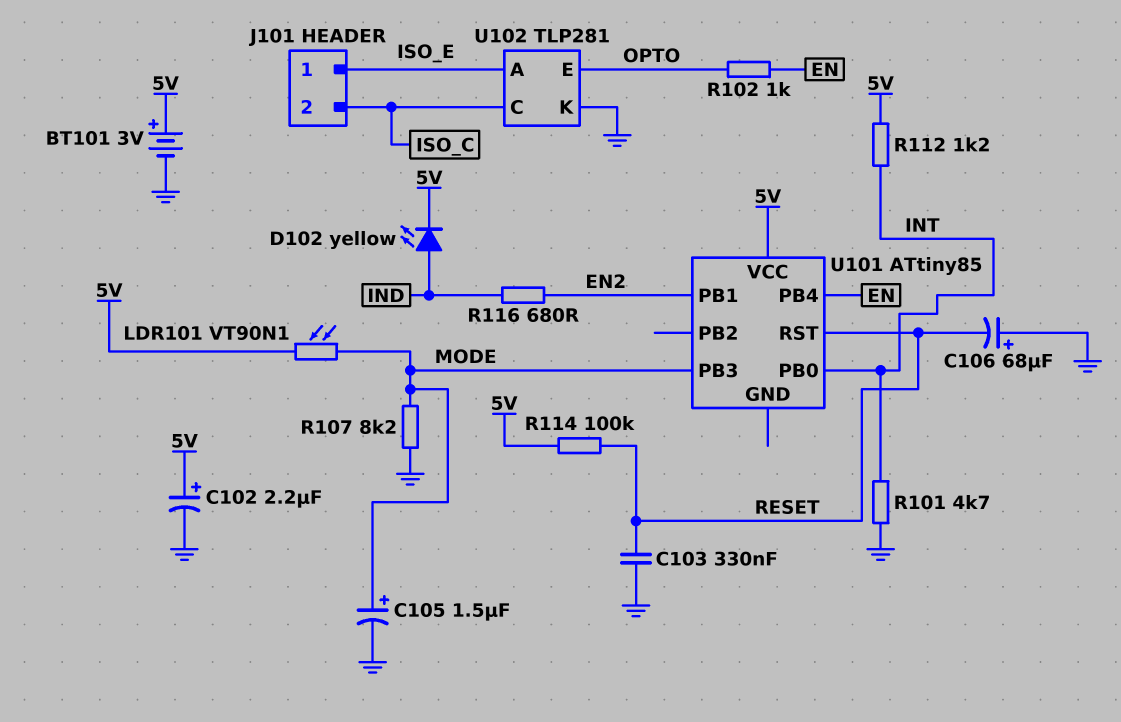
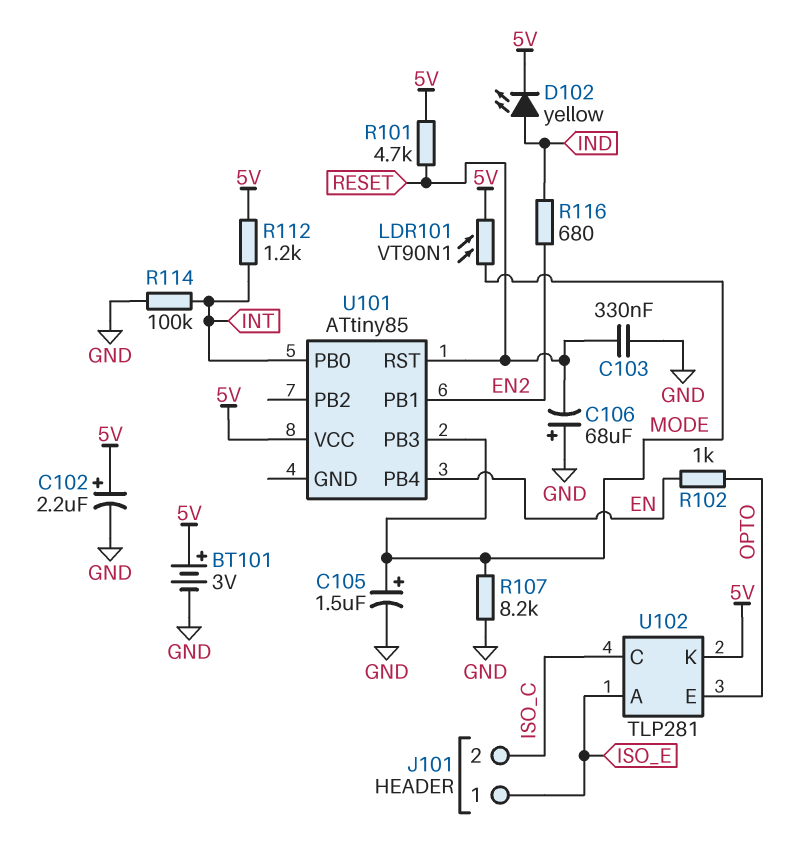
R101: 4.7k (GND, INT) -> 4.7k (5V, RESET)
R114: 100k (5V, RESET) -> 100k (GND, INT)
U102 pin K: GND -> 5V

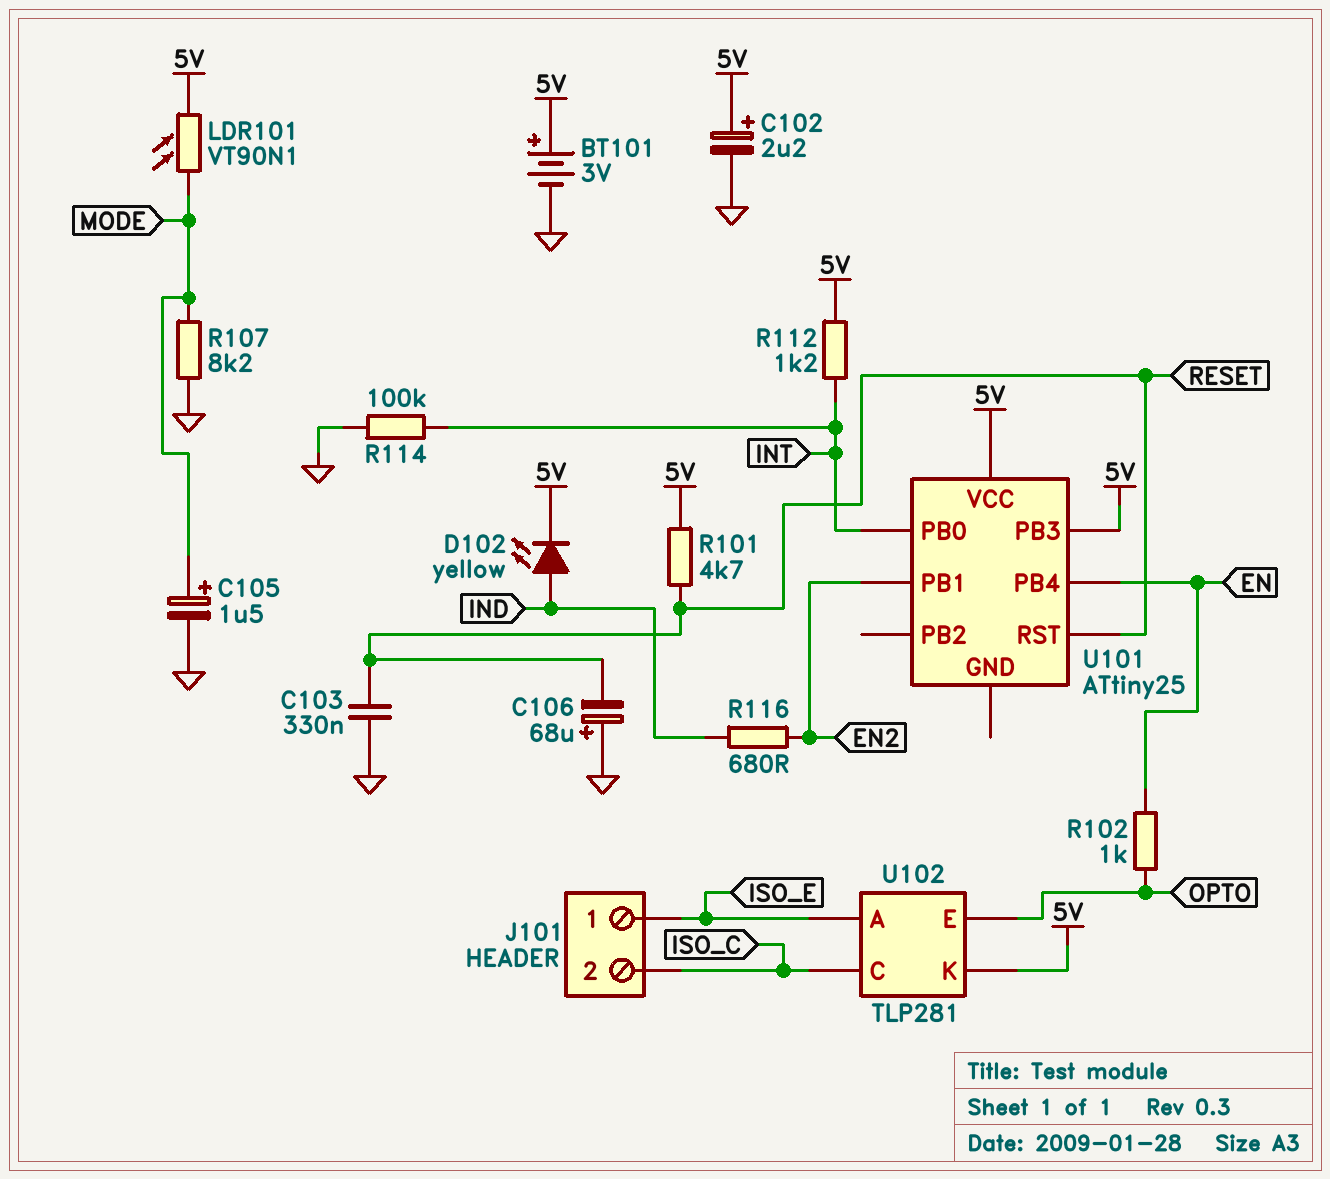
U101: ATtiny85 -> ATtiny25
U101 pin PB3: MODE -> 5V

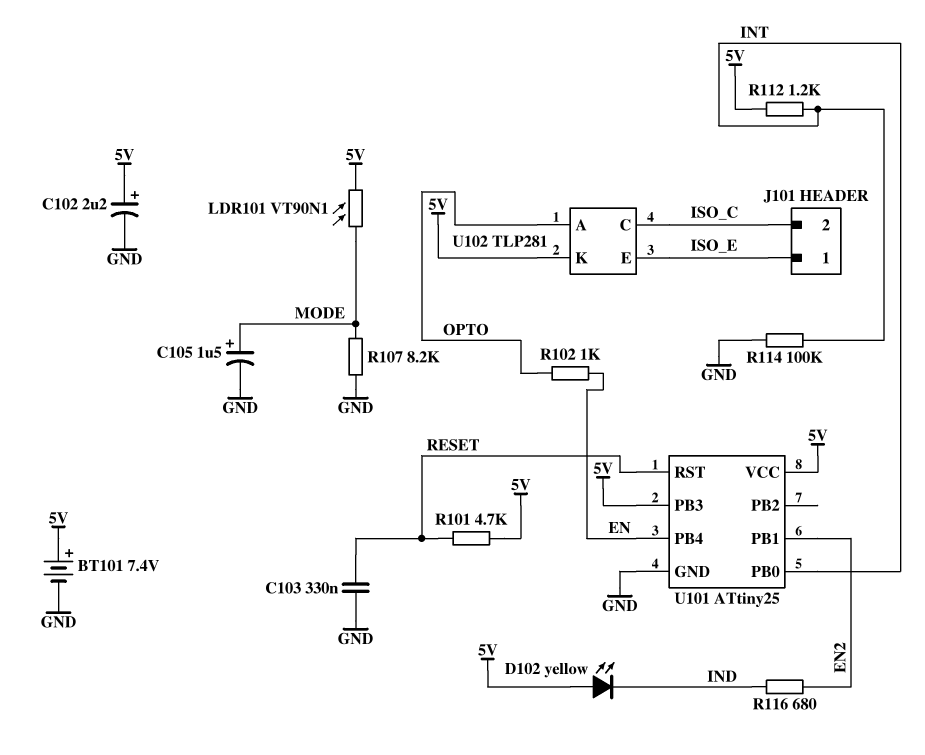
BT101: 3V (plus 5V, minus GND) -> 7.4V (plus 5V, minus GND)
C106: 68uF (plus GND, minus RESET) -> none
D102: LED yellow (A IND, K 5V) -> LED yellow (A 5V, K IND)
U101 pin GND: none -> GND
U102 pin A: ISO_E -> OPTO
U102 pin E: OPTO -> ISO_E

